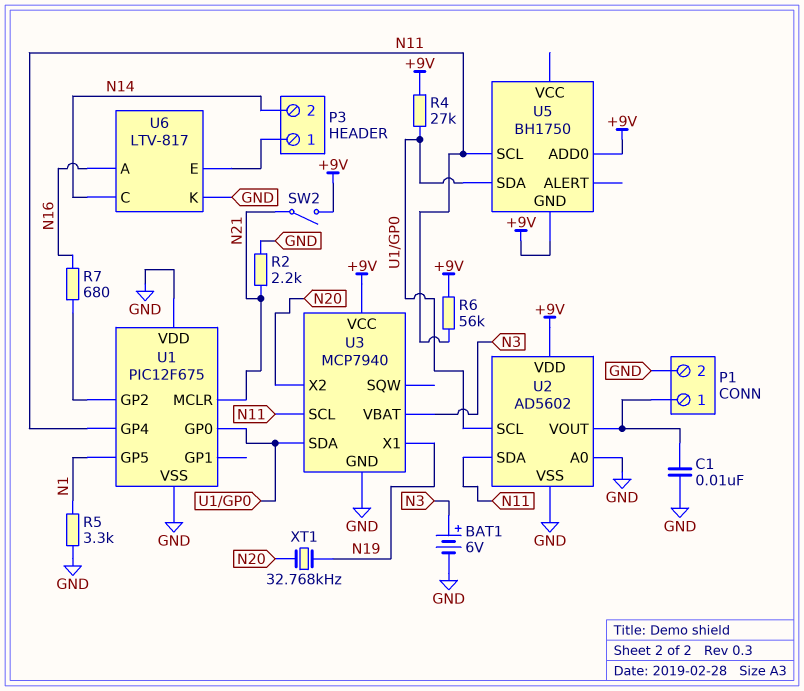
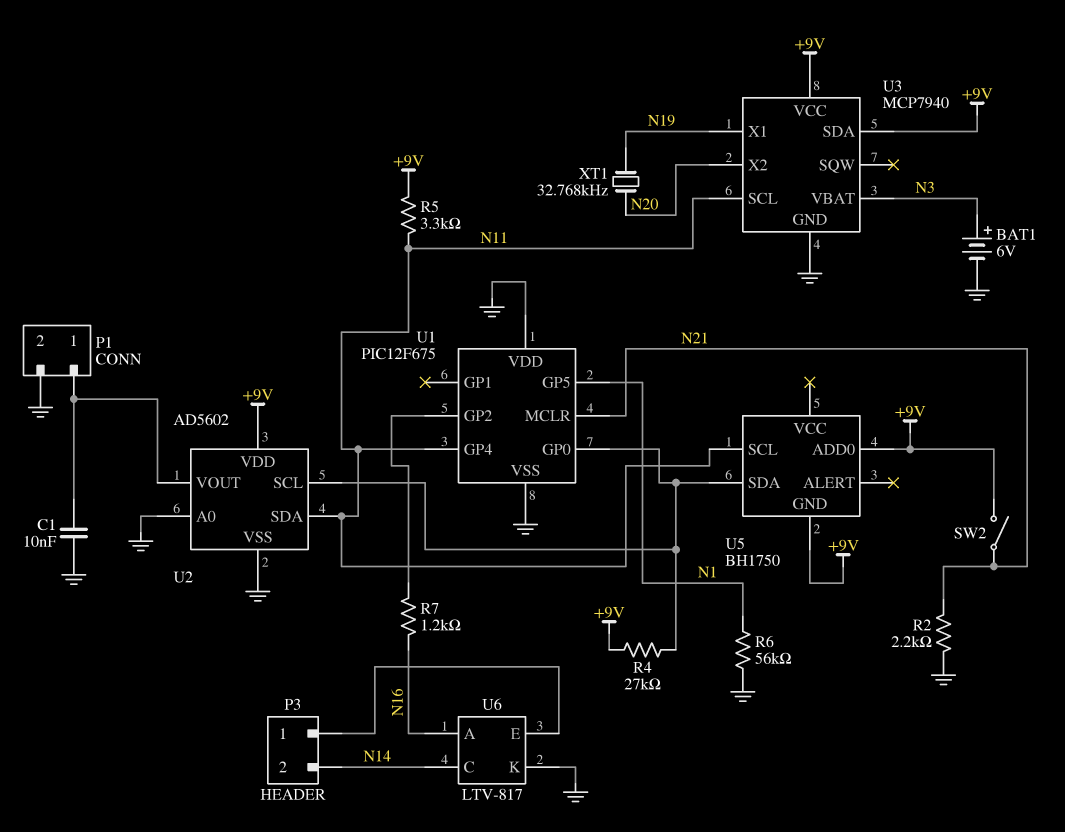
R5: 3.3k (GND, N1) -> 3.3k (+9V, N11)
R6: 56k (+9V, N11) -> 56k (GND, N1)
R7: 680 (N16, U1/GP2) -> 1.2k (N16, U1/GP2)
U3 pin SDA: U1/GP0 -> +9V

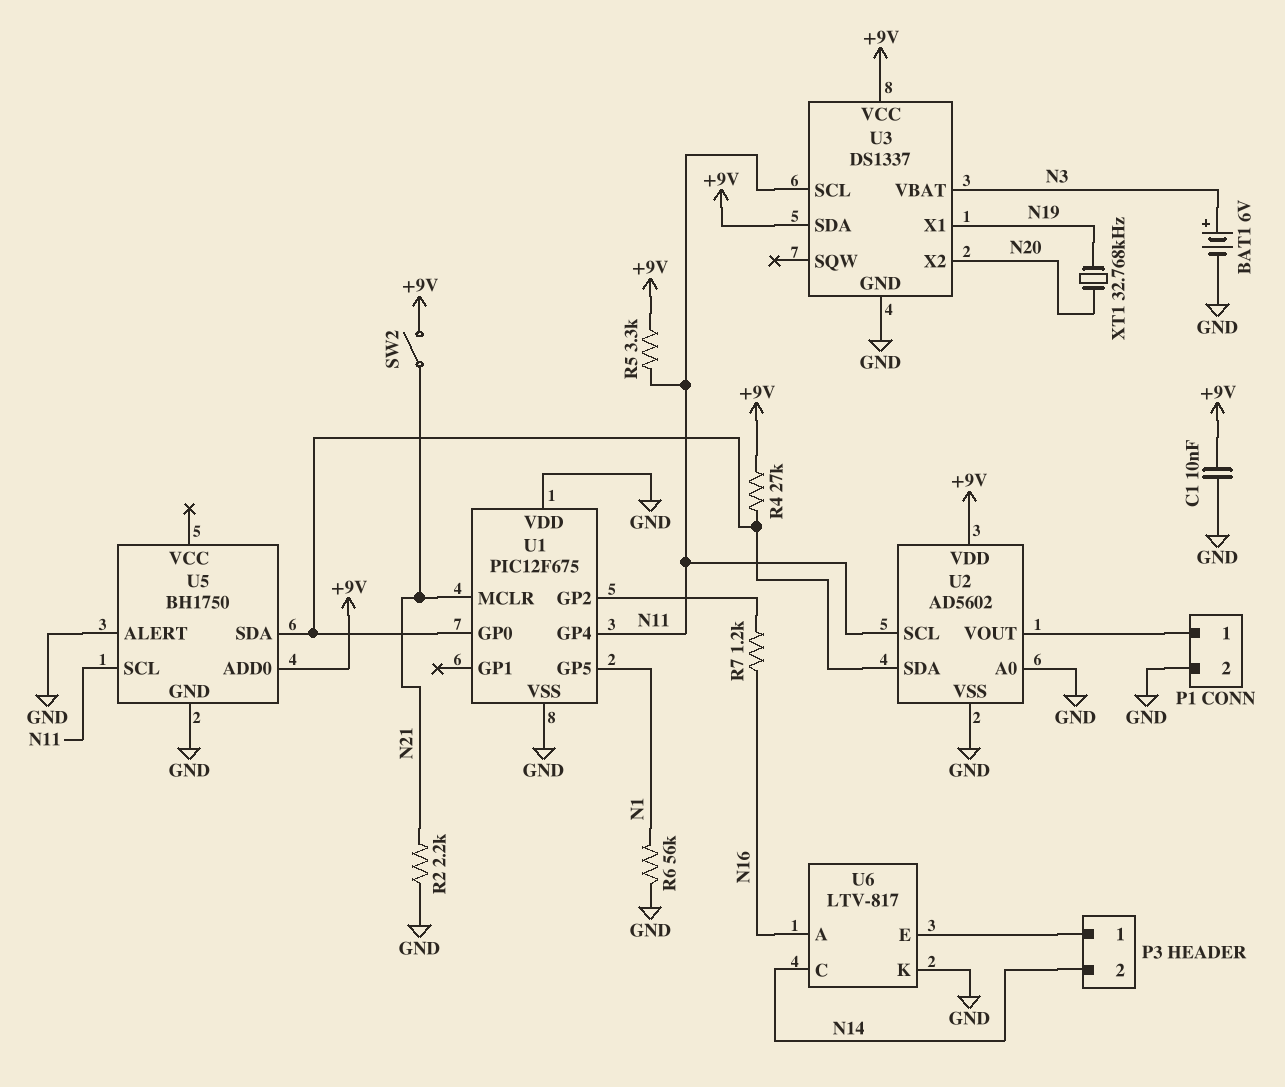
C1: 10nF (GND, P1/1) -> 10nF (+9V, GND)
U2 pin SCL: U1/GP0 -> N11
U2 pin SDA: N11 -> U1/GP0
U3: MCP7940 -> DS1337
U5 pin ALERT: none -> GND
U5 pin GND: +9V -> GND

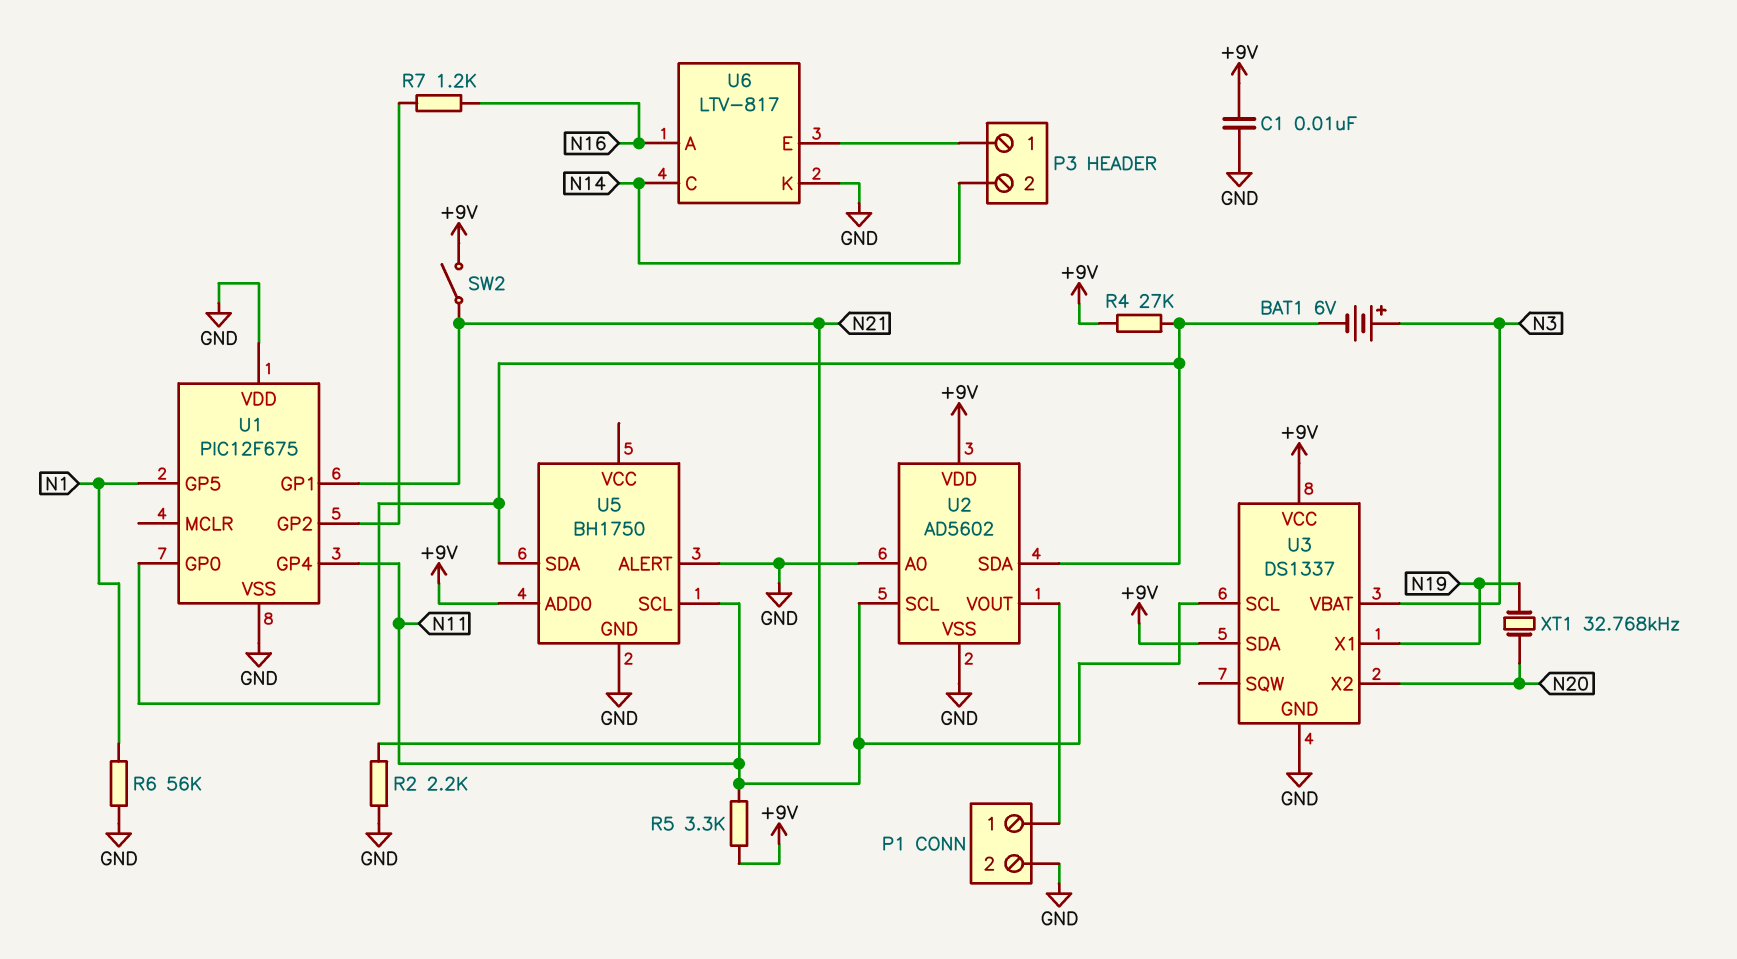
BAT1: 6V (plus N3, minus GND) -> 6V (plus N3, minus U1/GP0)
U1 pin GP1: none -> N21
U1 pin MCLR: N21 -> none

